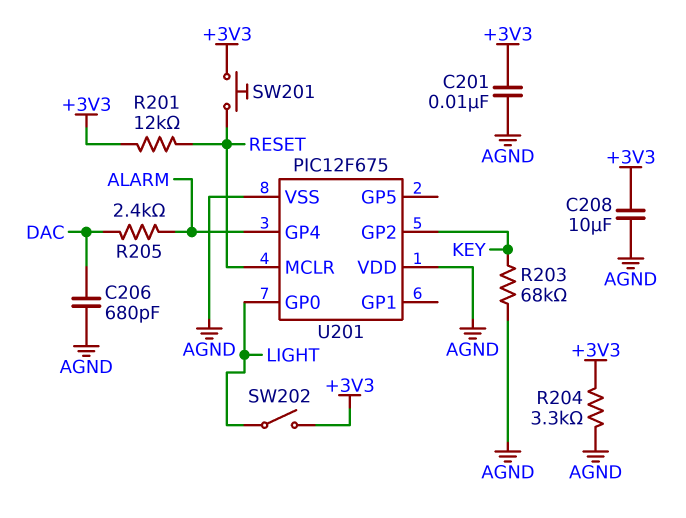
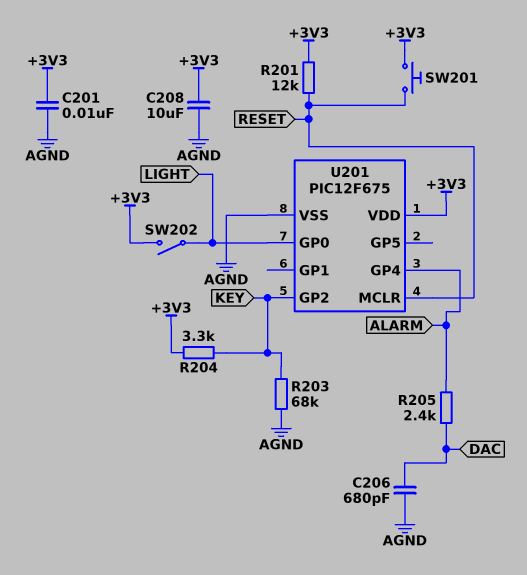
R204: 3.3k (+3V3, AGND) -> 3.3k (+3V3, KEY)
U201 pin VDD: AGND -> +3V3

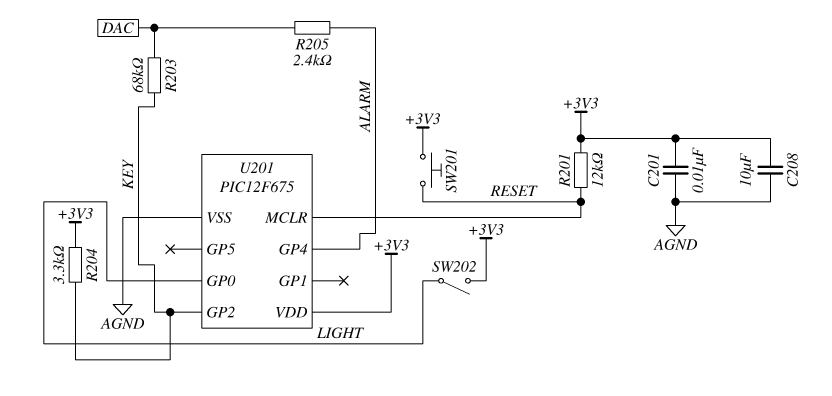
C206: 680pF (AGND, DAC) -> none
R203: 68k (AGND, KEY) -> 68k (DAC, KEY)

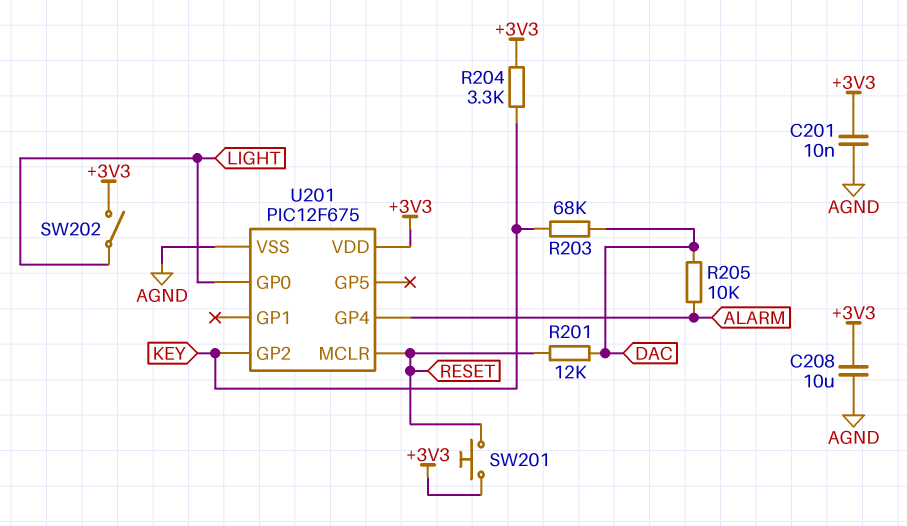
R201: 12k (+3V3, RESET) -> 12k (DAC, RESET)
R205: 2.4k (ALARM, DAC) -> 10k (ALARM, DAC)

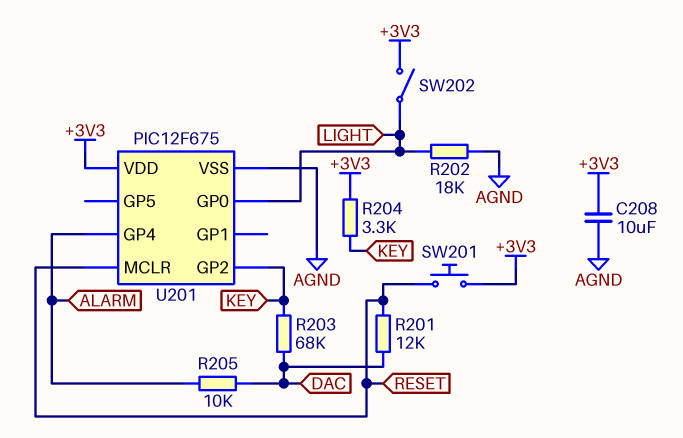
C201: 10nF (+3V3, AGND) -> none
R202: none -> 18k (AGND, LIGHT)

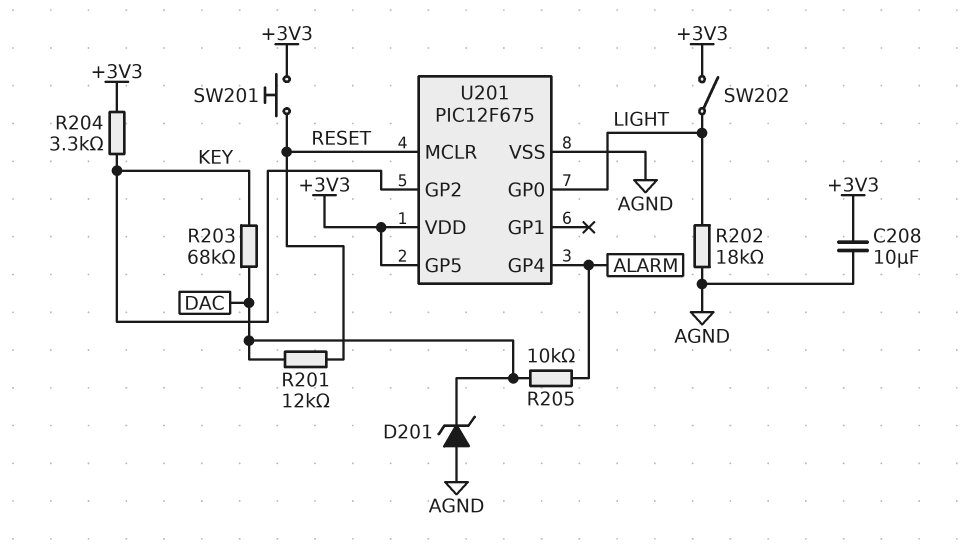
D201: none -> zener (A AGND, K DAC)
U201 pin GP5: none -> +3V3

